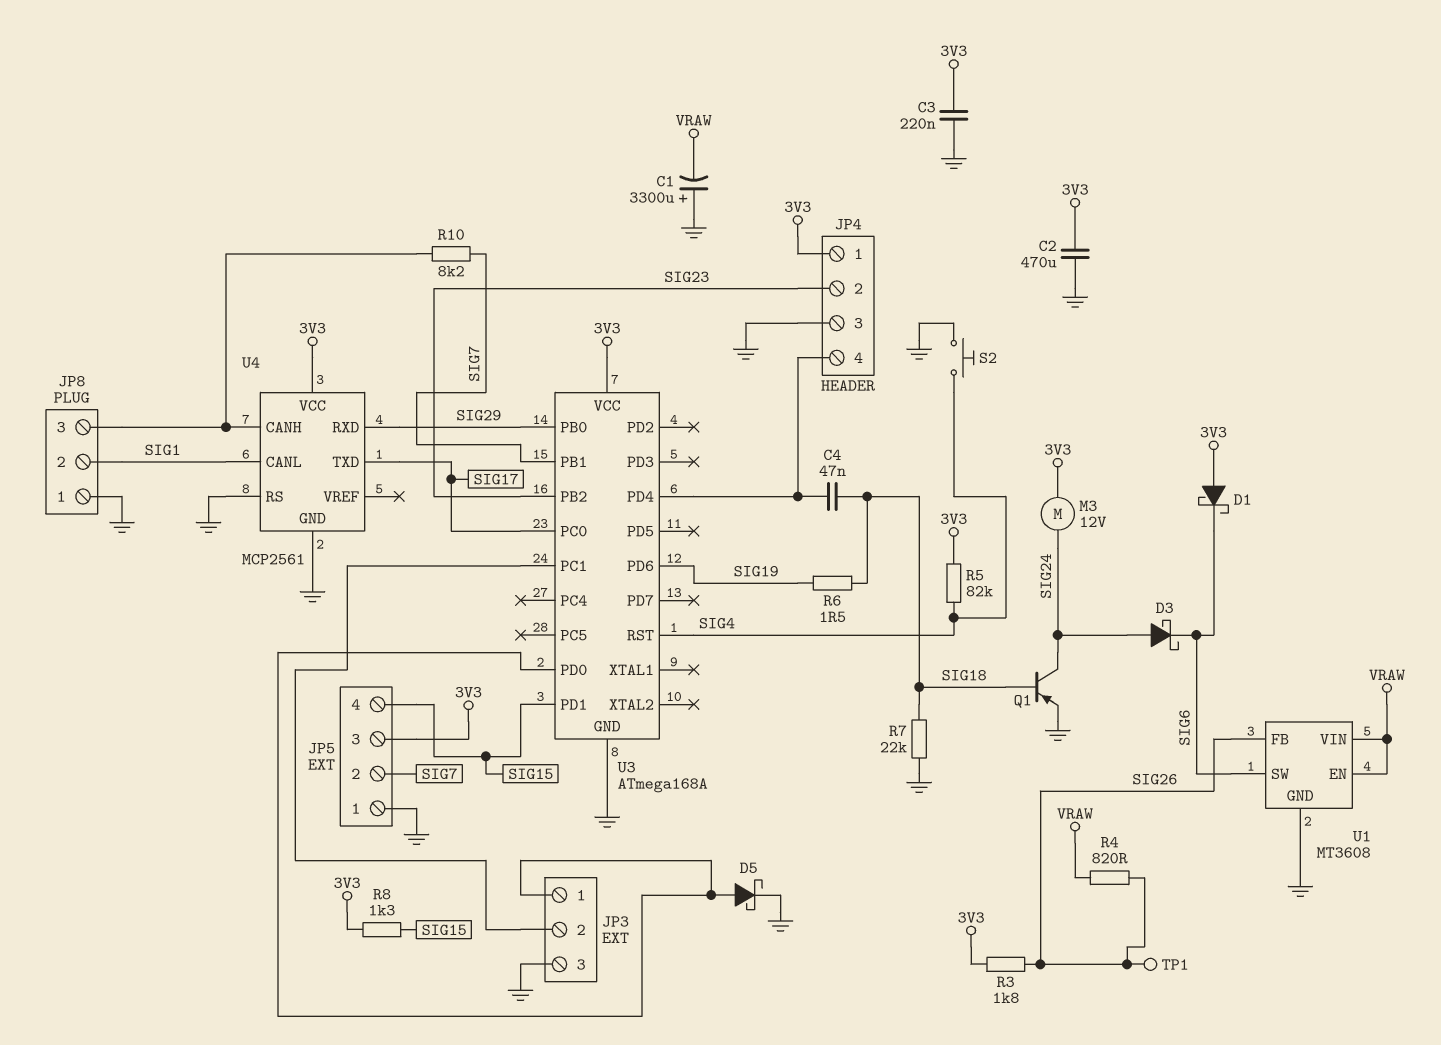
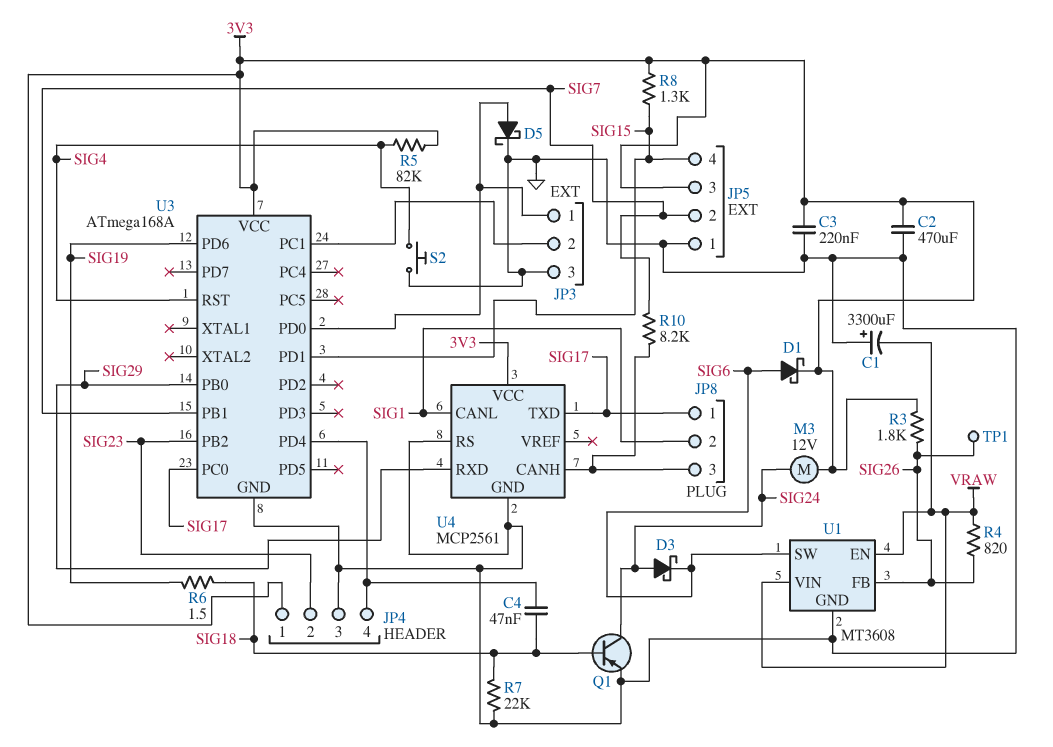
D1: schottky (A 3V3, K SIG6) -> schottky (A SIG6, K 3V3)
JP8 pin 1: GND -> SIG17

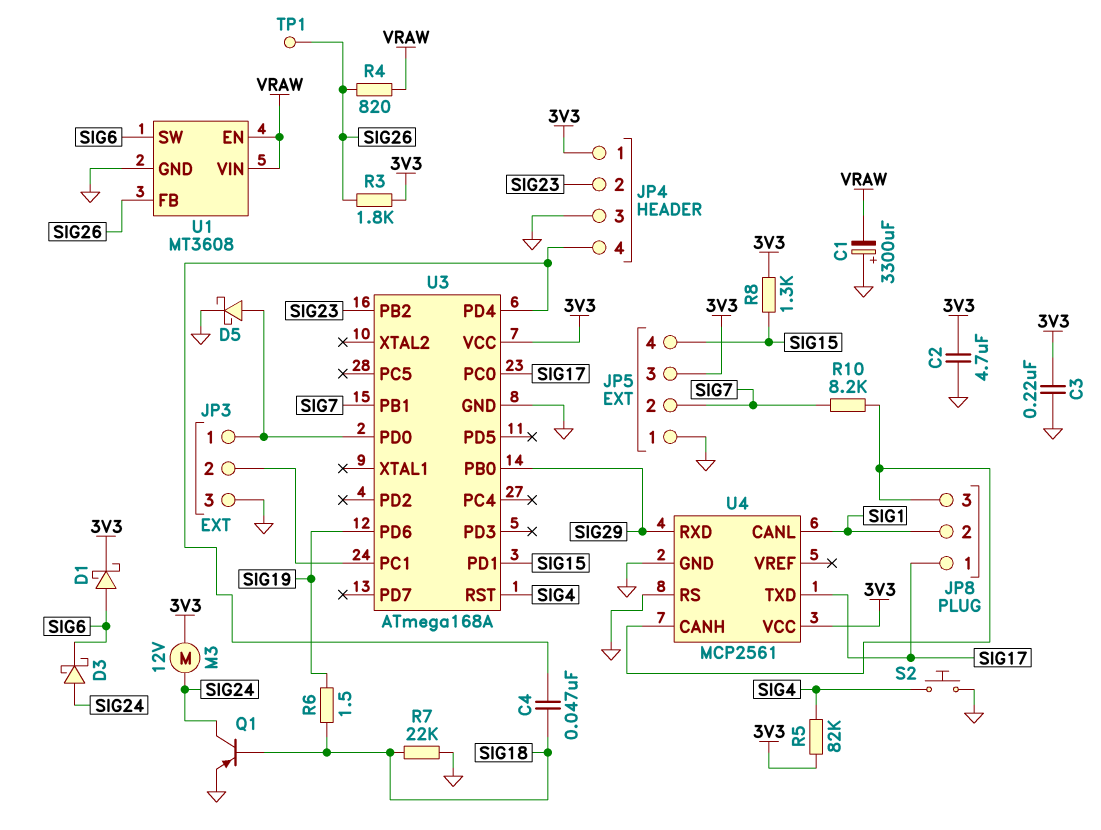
C2: 470uF (3V3, GND) -> 4.7uF (3V3, GND)

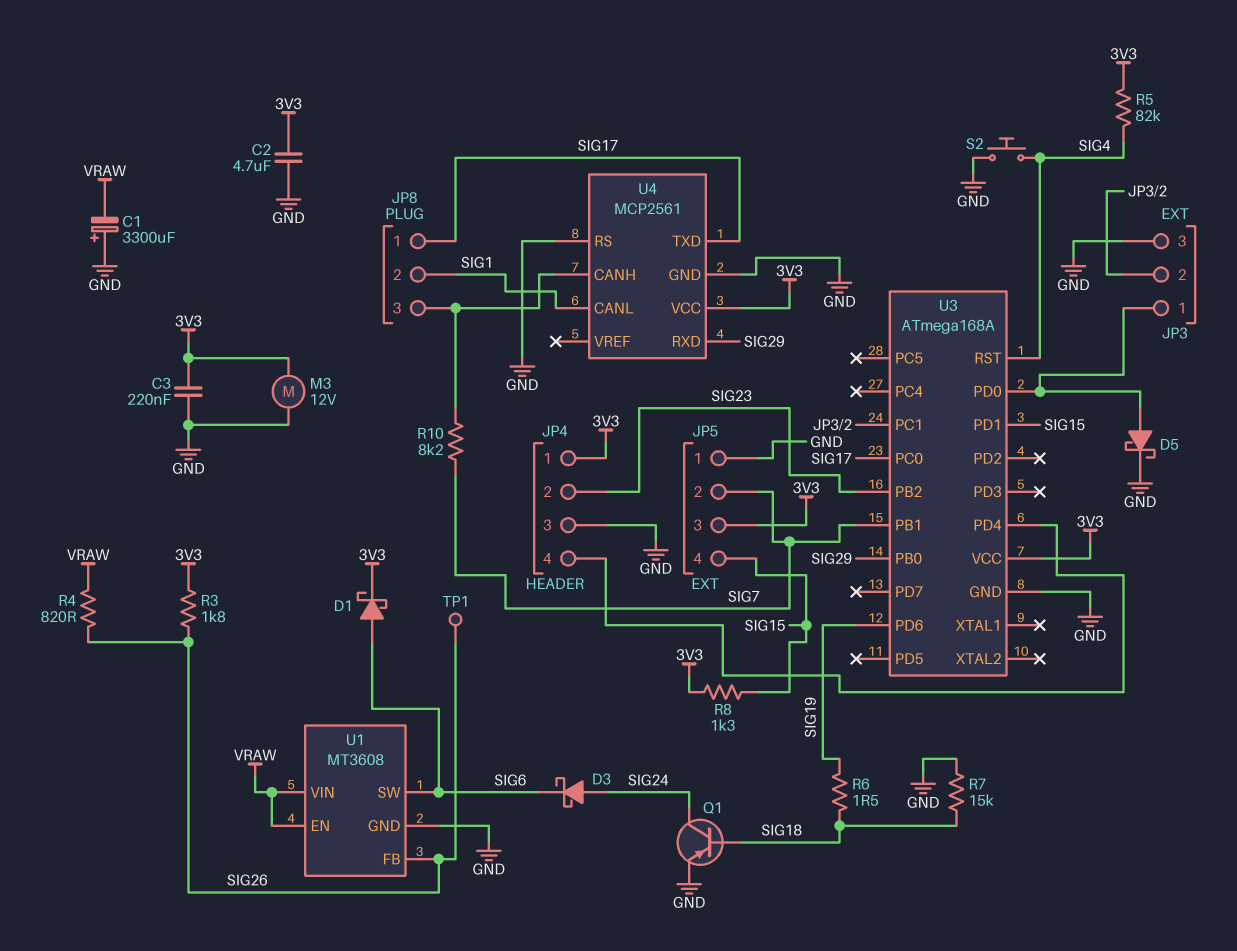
C4: 47nF (JP4/4, SIG18) -> none
M3: motor 12V (3V3, SIG24) -> motor 12V (3V3, GND)
R7: 22k (GND, SIG18) -> 15k (GND, SIG18)

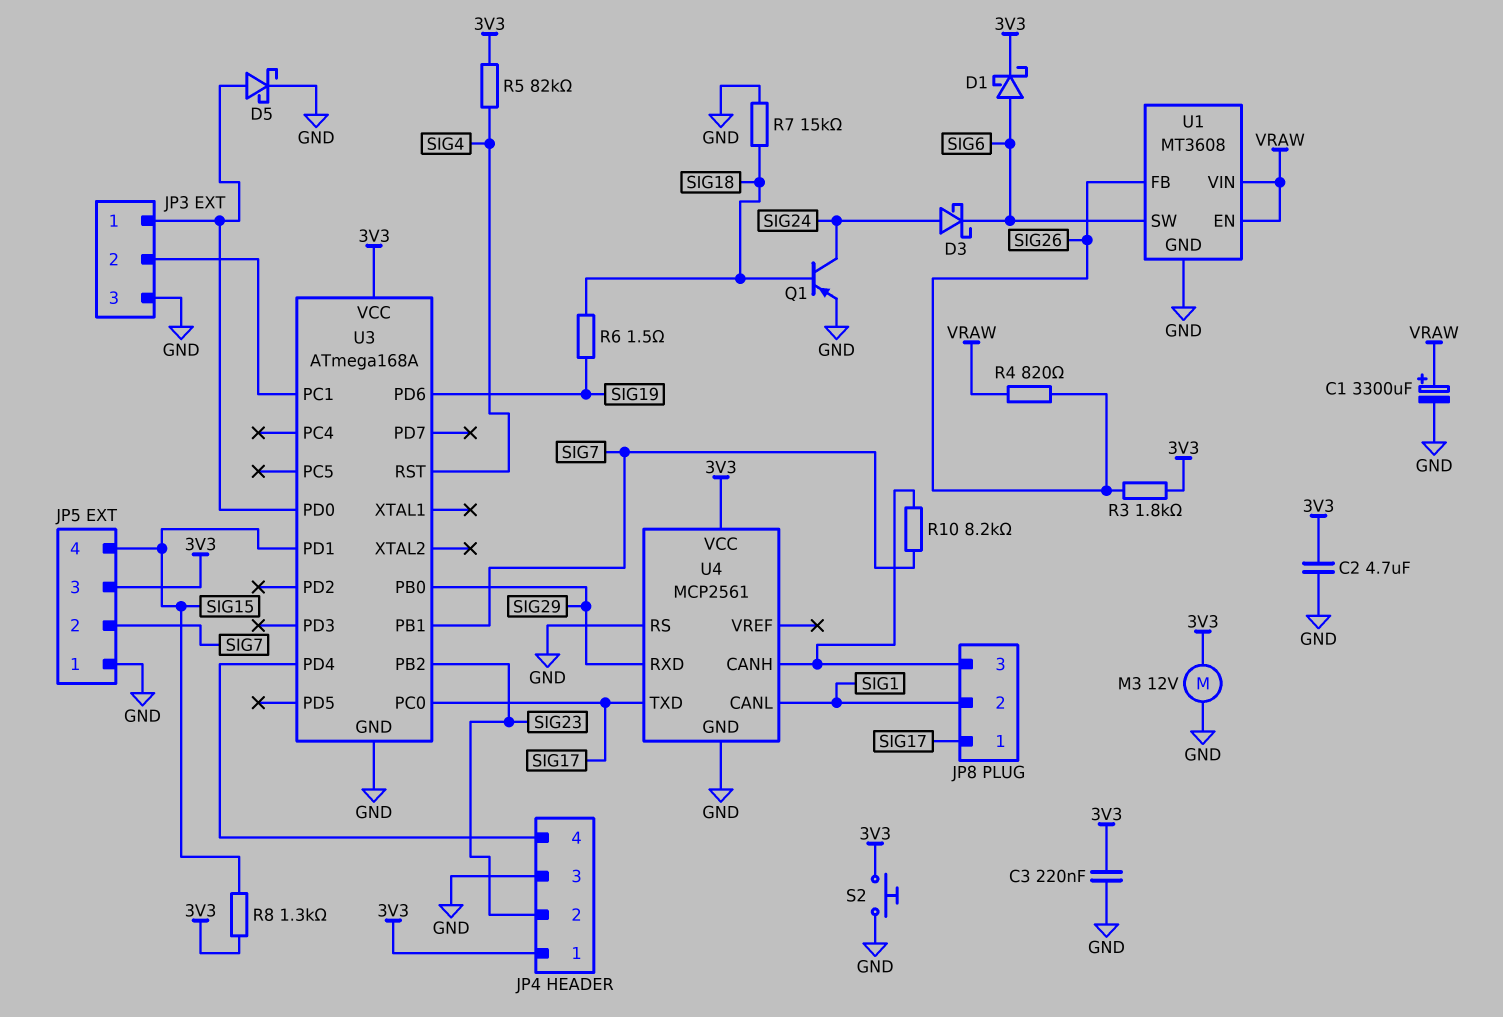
C1: 3300uF (plus GND, minus VRAW) -> 3300uF (plus VRAW, minus GND)
S2: button (GND, SIG4) -> button (3V3, GND)
TP1: test point (SIG26) -> none

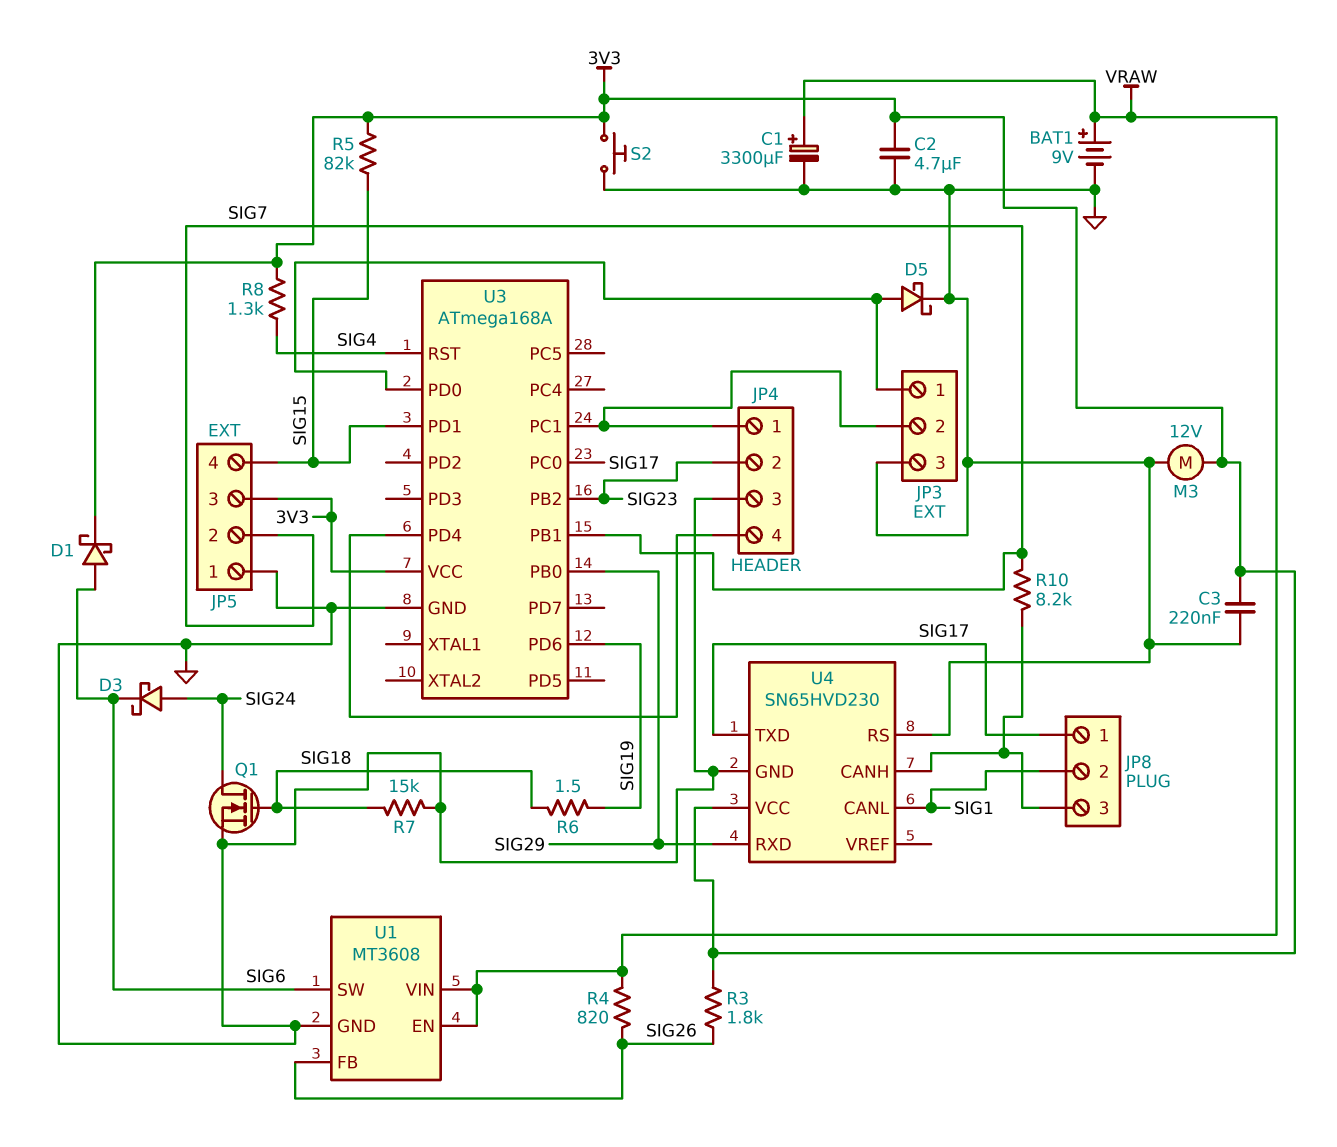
BAT1: none -> 9V (plus VRAW, minus GND)
JP4 pin 1: 3V3 -> JP3/2
Q1: PNP (B SIG18, C SIG24, E GND) -> NMOS (G SIG18, D SIG24, S GND)
R5: 82k (3V3, SIG4) -> 82k (3V3, SIG15)
R8: 1.3k (3V3, SIG15) -> 1.3k (3V3, SIG4)
U4: MCP2561 -> SN65HVD230

